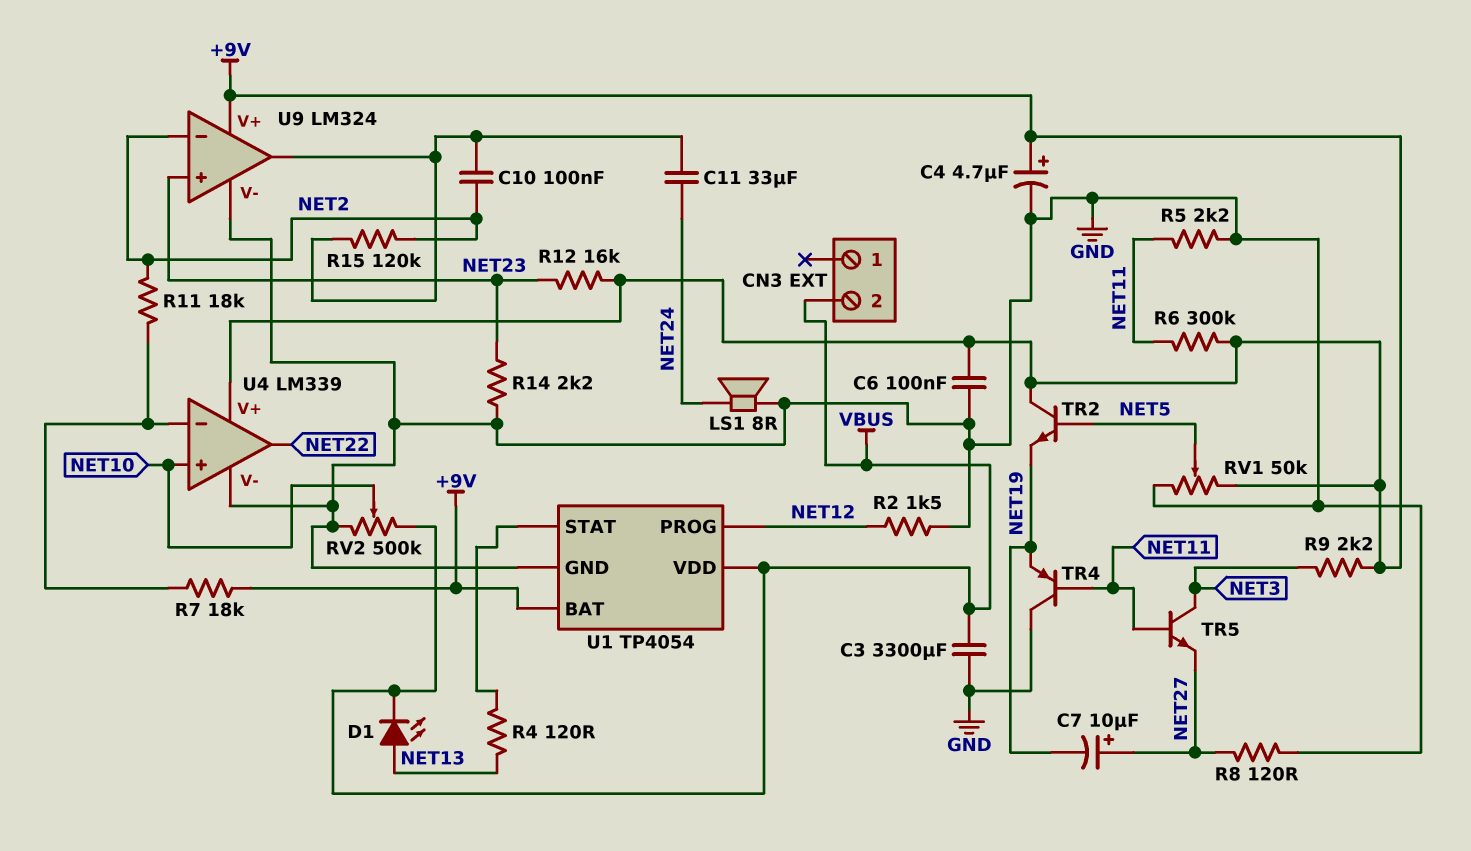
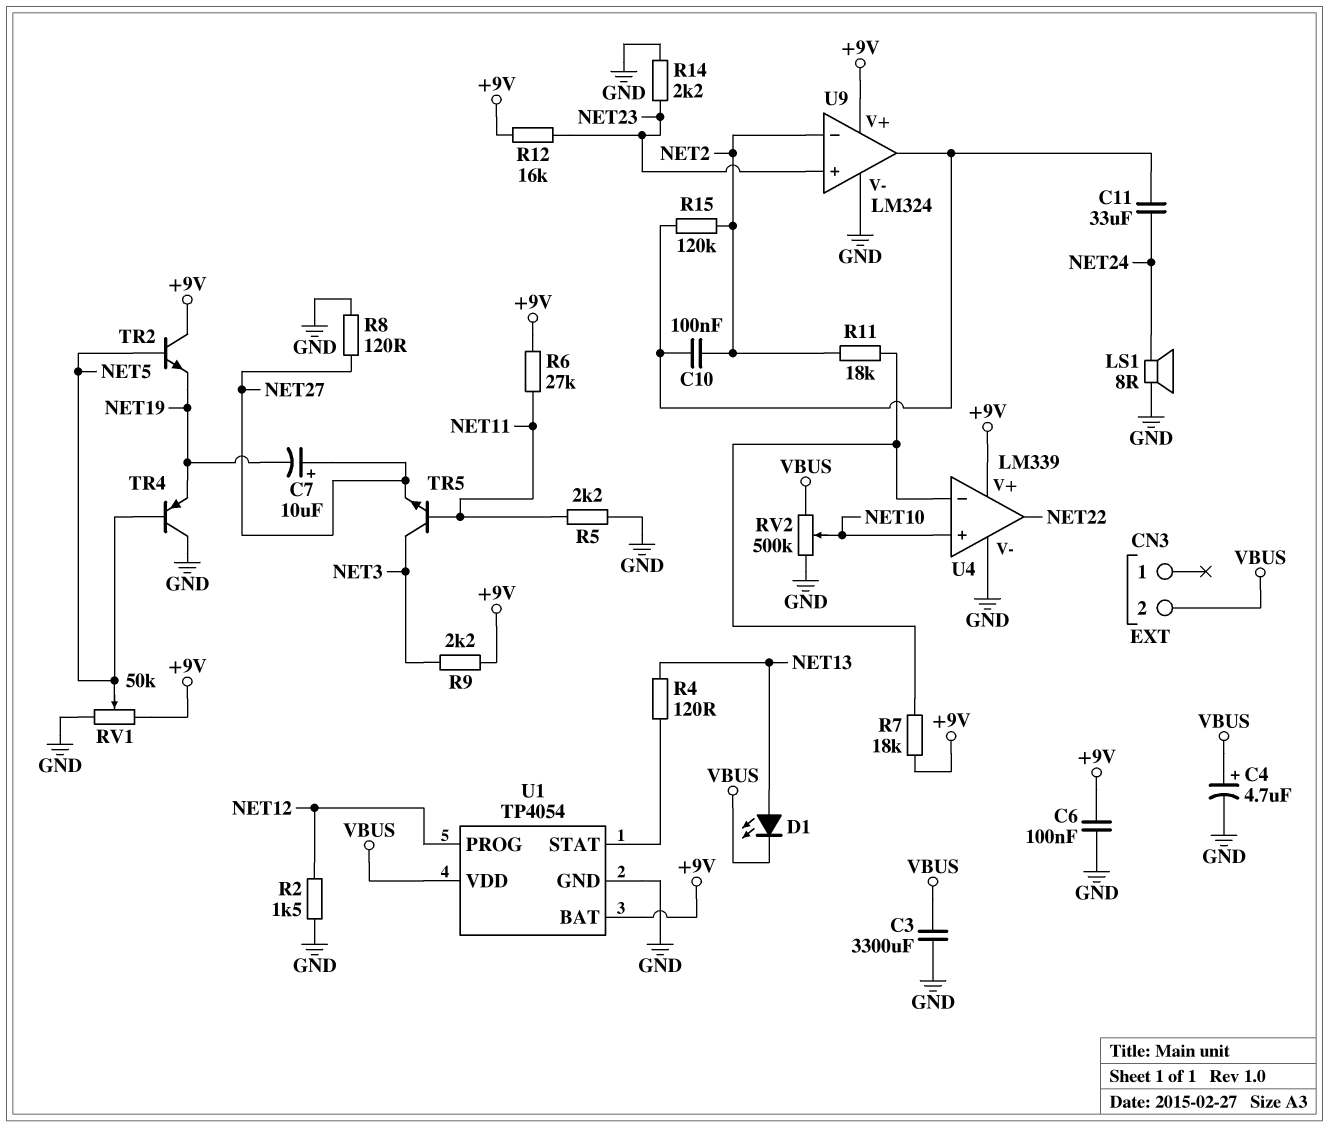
C4: 4.7uF (plus +9V, minus GND) -> 4.7uF (plus VBUS, minus GND)
R6: 300k (+9V, NET11) -> 27k (+9V, NET11)
TR4: PNP (B NET11, C GND, E NET19) -> PNP (B NET5, C GND, E NET19)

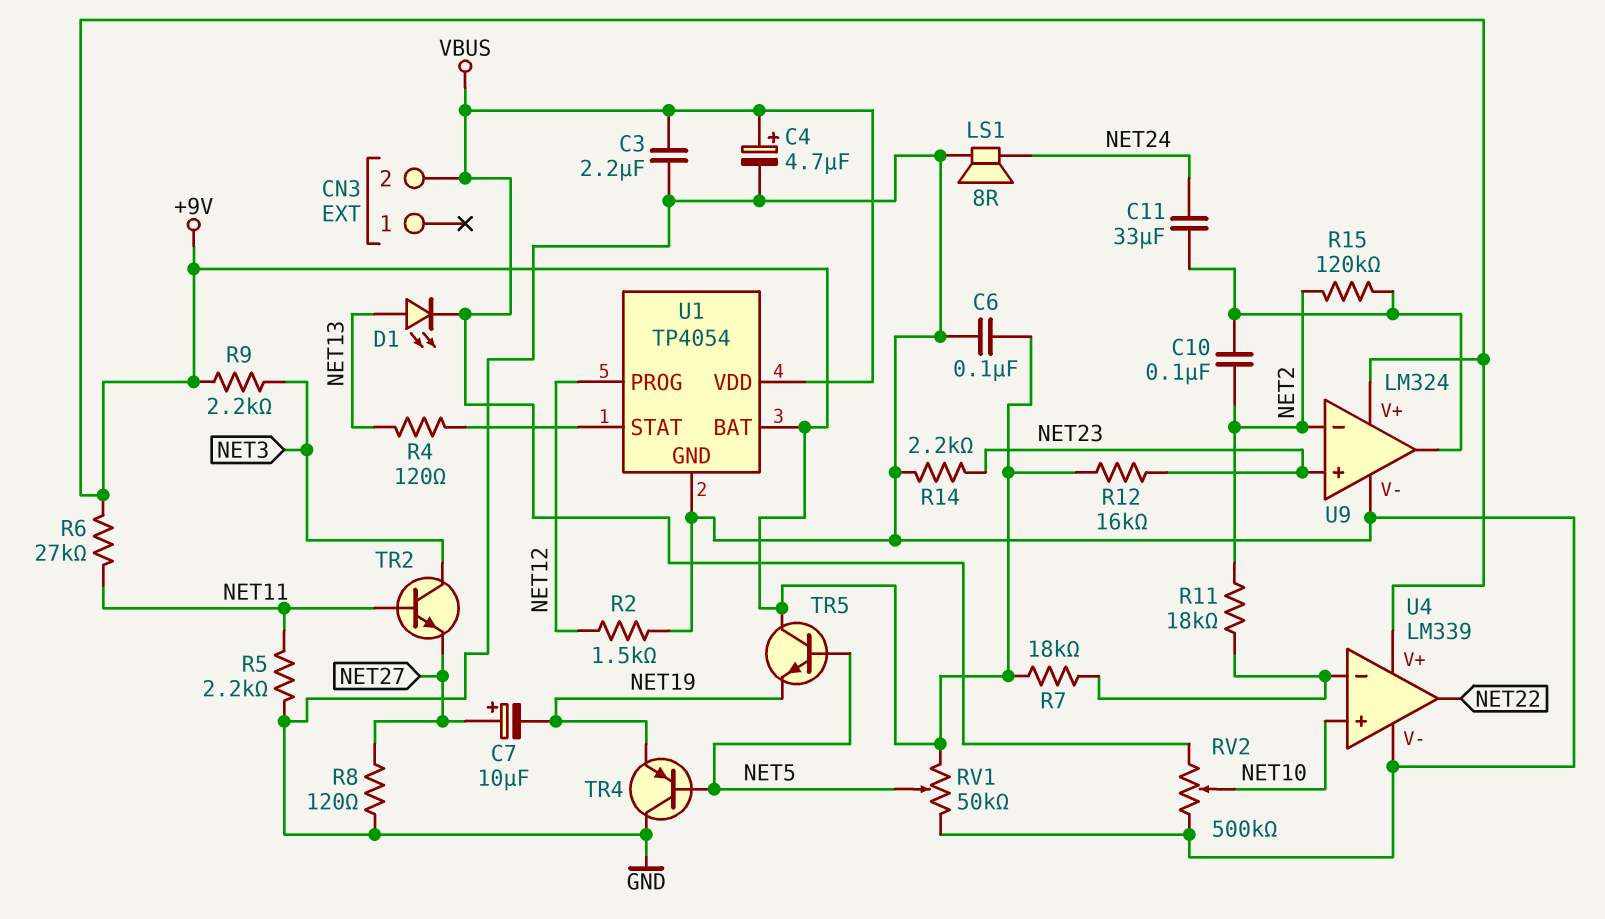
C3: 3300uF (GND, VBUS) -> 2.2uF (GND, VBUS)
TR2: NPN (B NET5, C +9V, E NET19) -> NPN (B NET11, C NET3, E NET27)
TR5: NPN (B NET11, C NET3, E NET27) -> NPN (B NET5, C +9V, E NET19)

